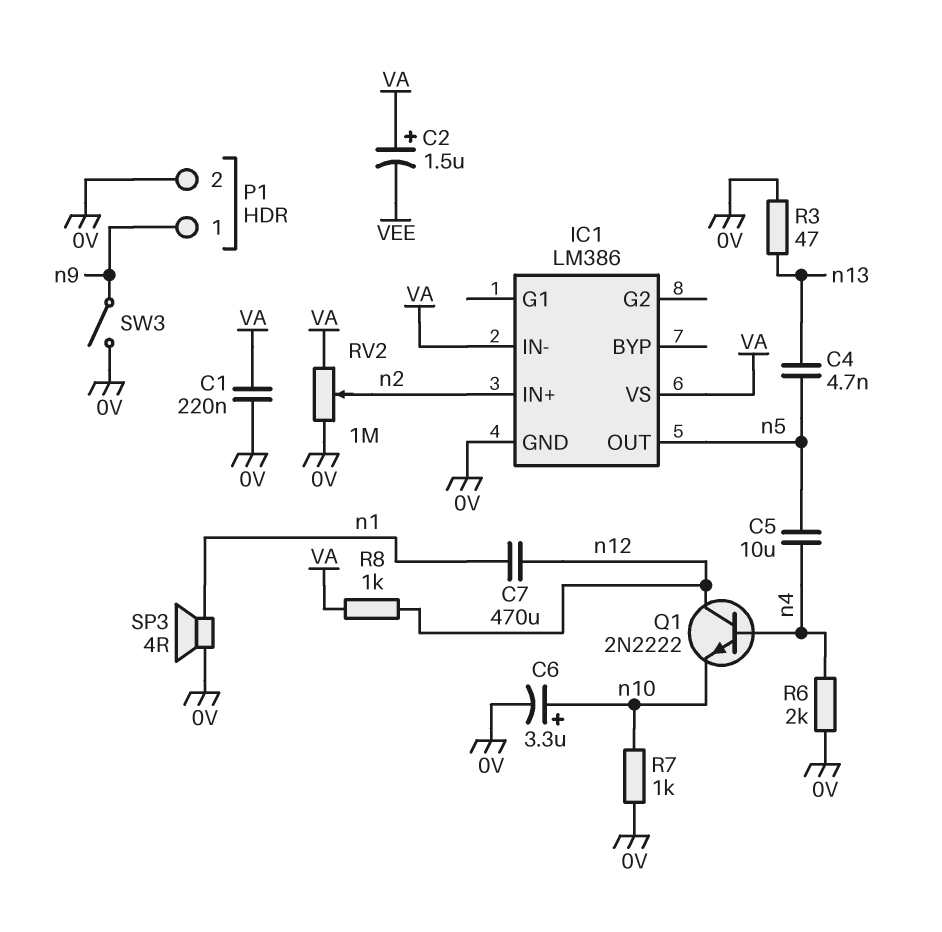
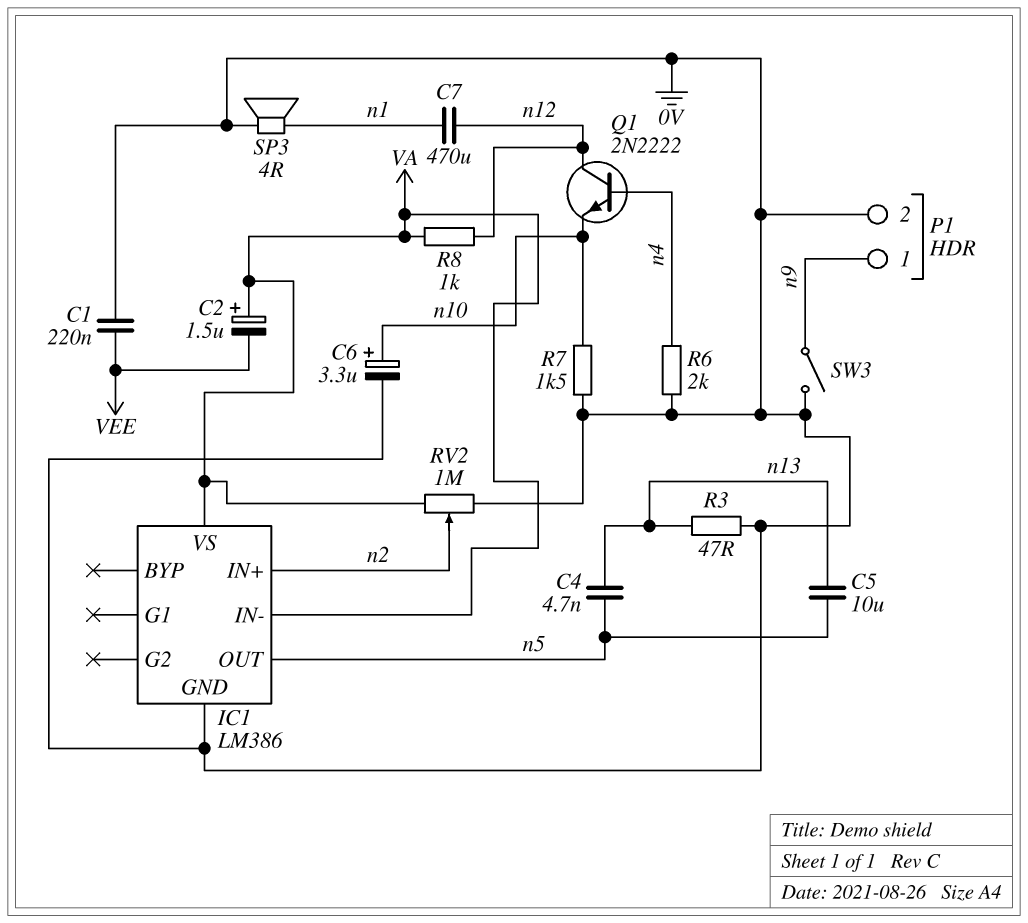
C1: 220nF (0V, VA) -> 220nF (0V, VEE)
C5: 10uF (n4, n5) -> 10uF (n5, n13)
R7: 1k (0V, n10) -> 1.5k (0V, n10)

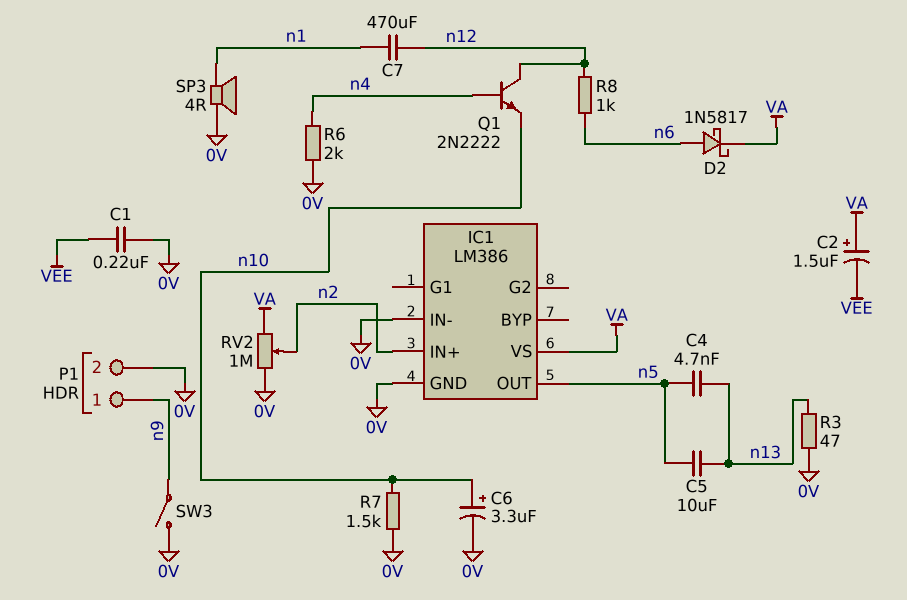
D2: none -> schottky 1N5817 (A n6, K VA)
IC1 pin IN-: VA -> 0V
R8: 1k (VA, n12) -> 1k (n6, n12)

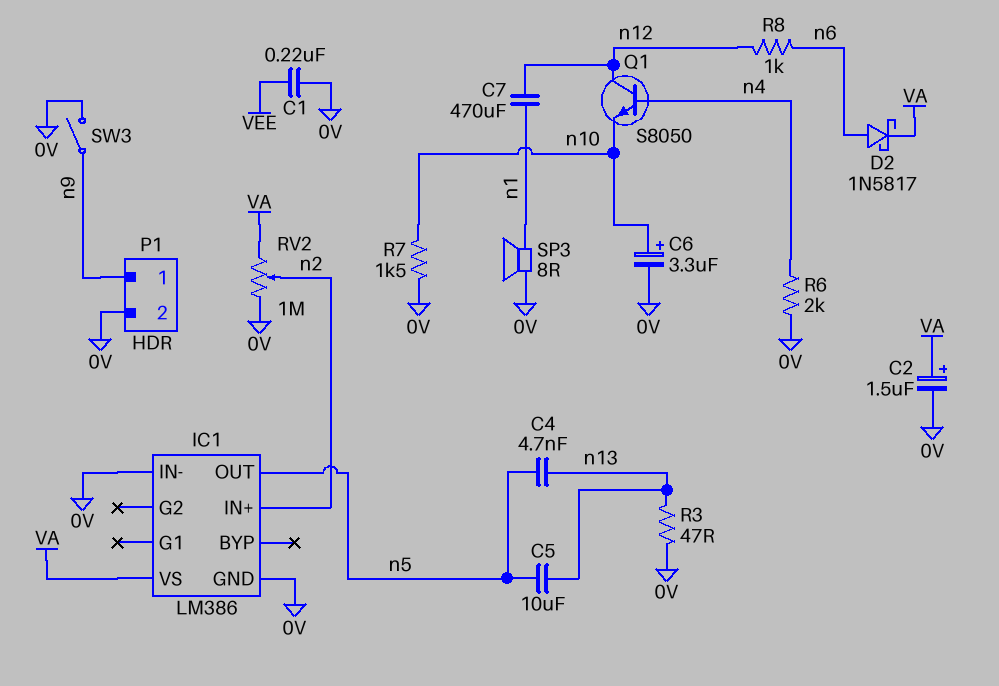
C2: 1.5uF (plus VA, minus VEE) -> 1.5uF (plus VA, minus 0V)
Q1: NPN 2N2222 (B n4, C n12, E n10) -> NPN S8050 (B n4, C n12, E n10)
SP3: speaker 4R (0V, n1) -> speaker 8R (0V, n1)

